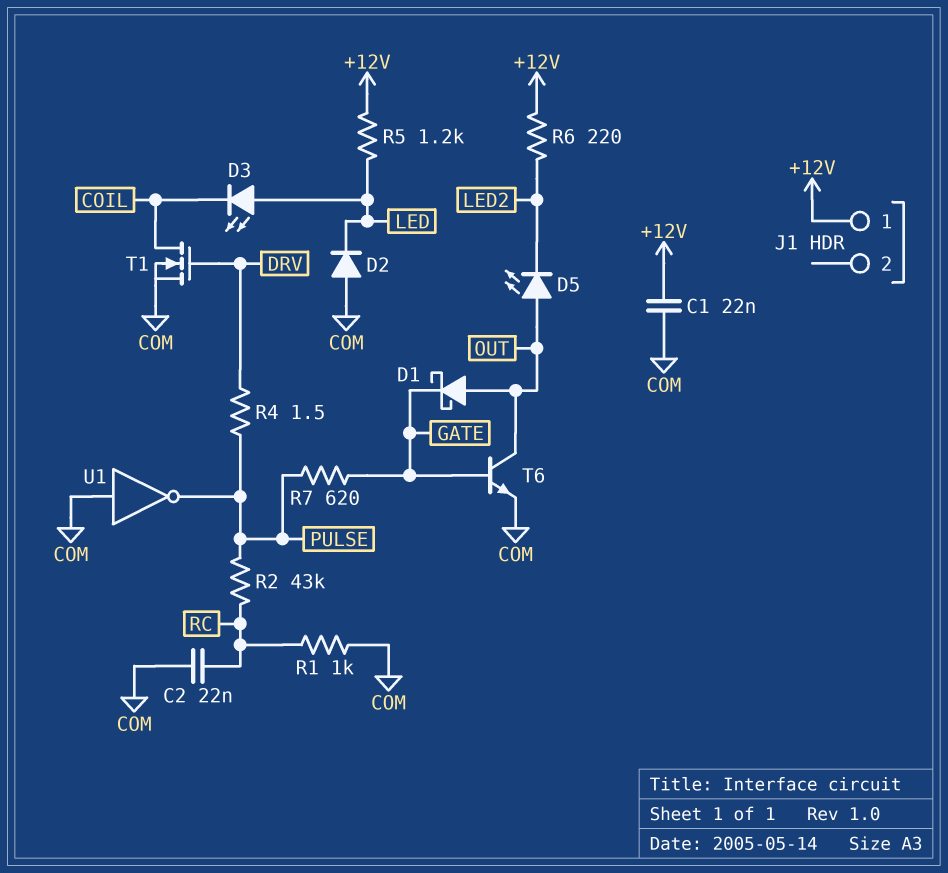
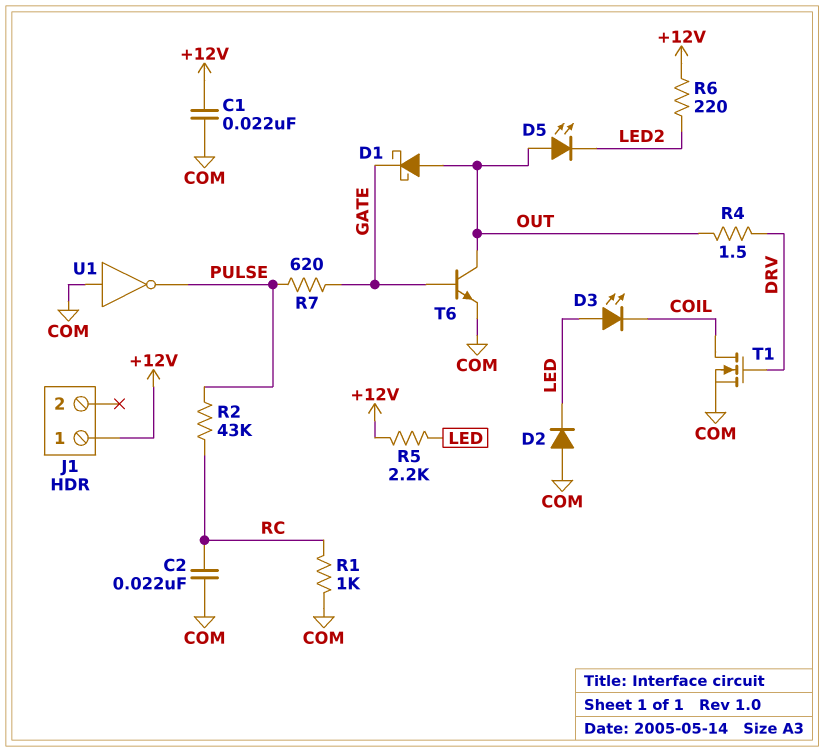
R4: 1.5 (DRV, PULSE) -> 1.5 (DRV, OUT)
R5: 1.2k (+12V, LED) -> 2.2k (+12V, LED)

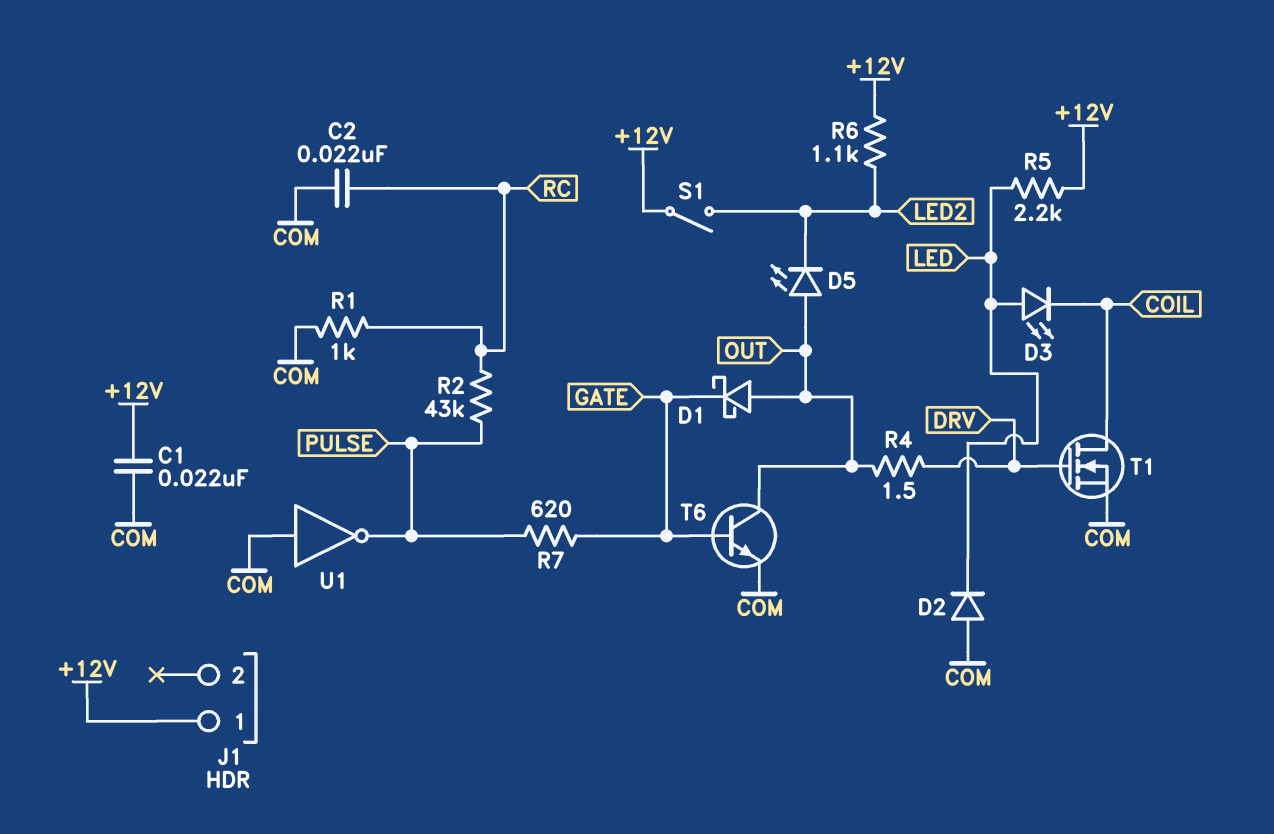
R6: 220 (+12V, LED2) -> 1.1k (+12V, LED2)
S1: none -> switch (+12V, LED2)

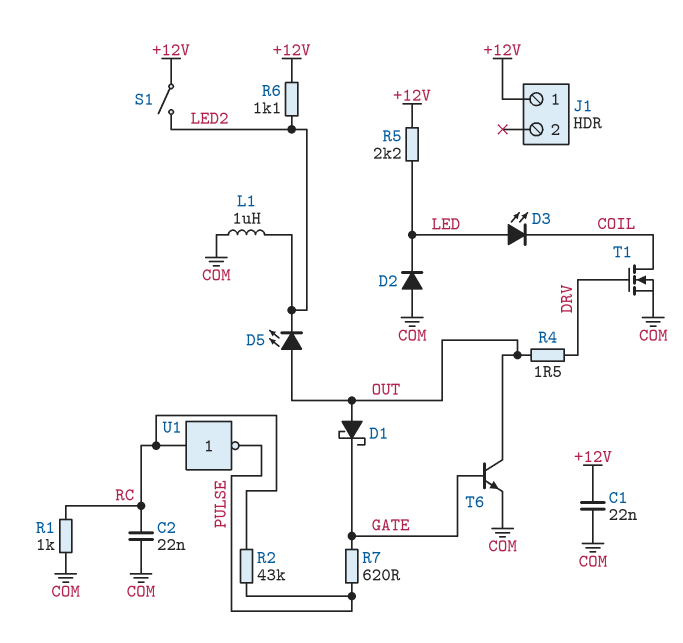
L1: none -> 1uH (COM, LED2)
U1: NOT (in COM, out PULSE) -> NOT (in RC, out PULSE)

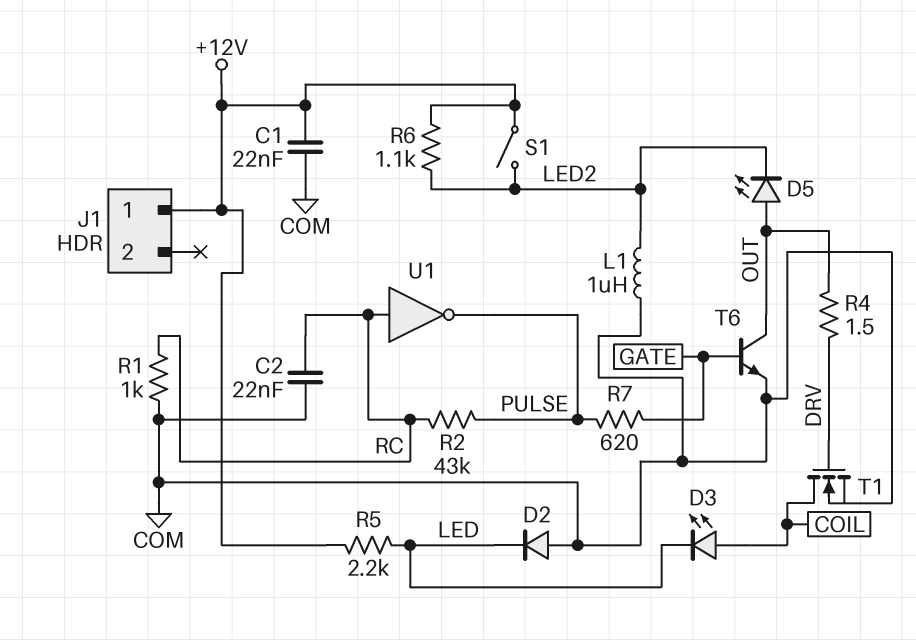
D1: schottky (A OUT, K GATE) -> none
D3: LED (A LED, K COIL) -> LED (A COIL, K LED)

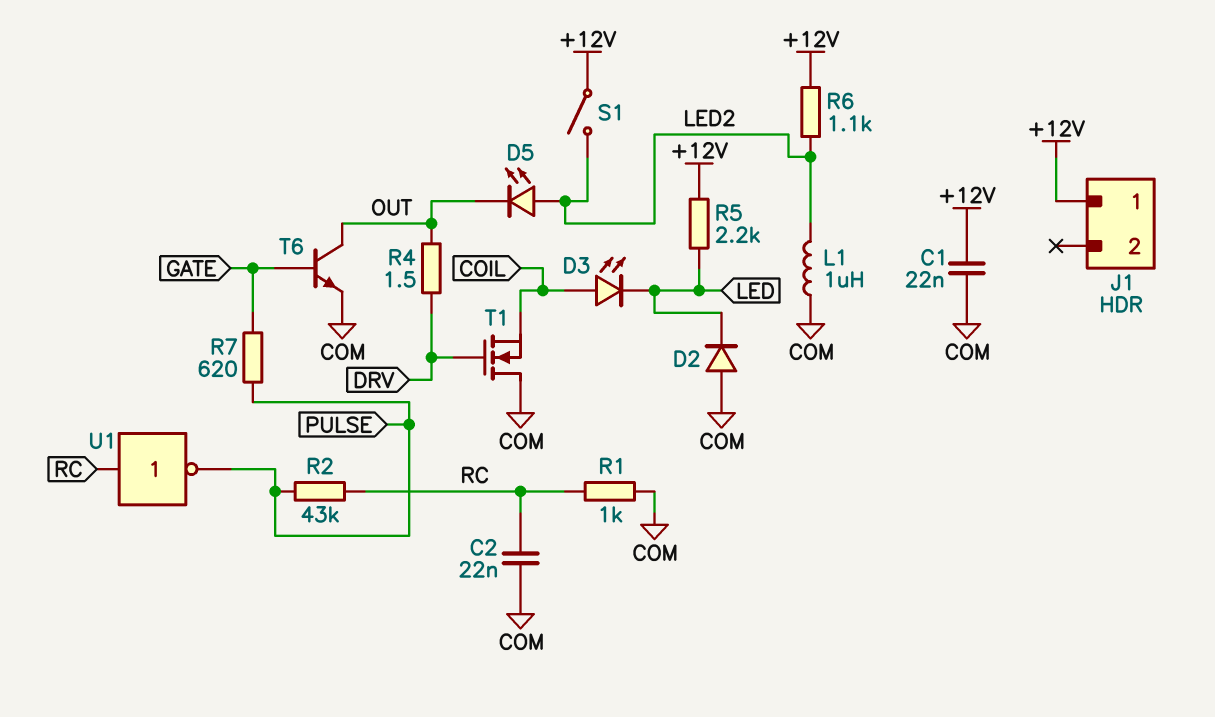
D5: LED (A OUT, K LED2) -> LED (A LED2, K OUT)
T1: NMOS (G DRV, D COIL, S COM) -> NMOS (G DRV, D COM, S COIL)

